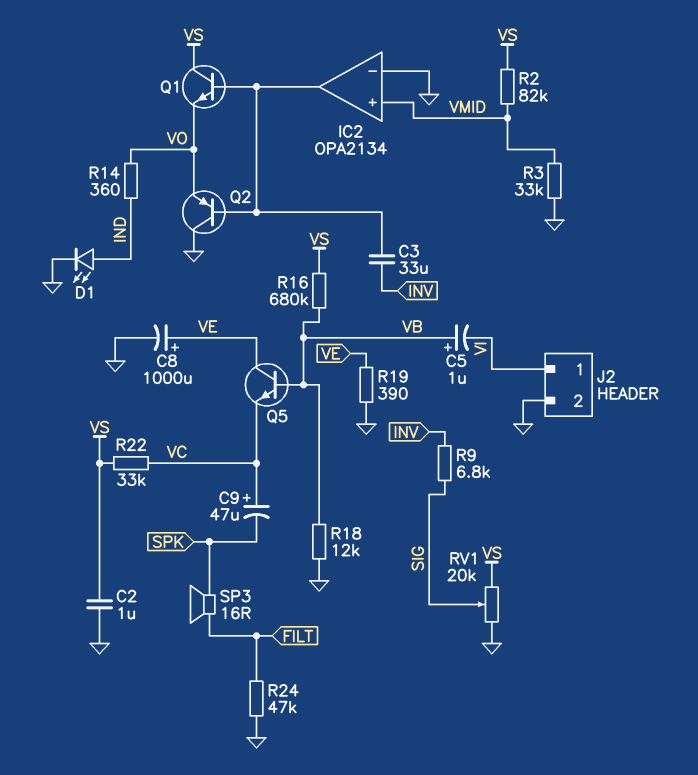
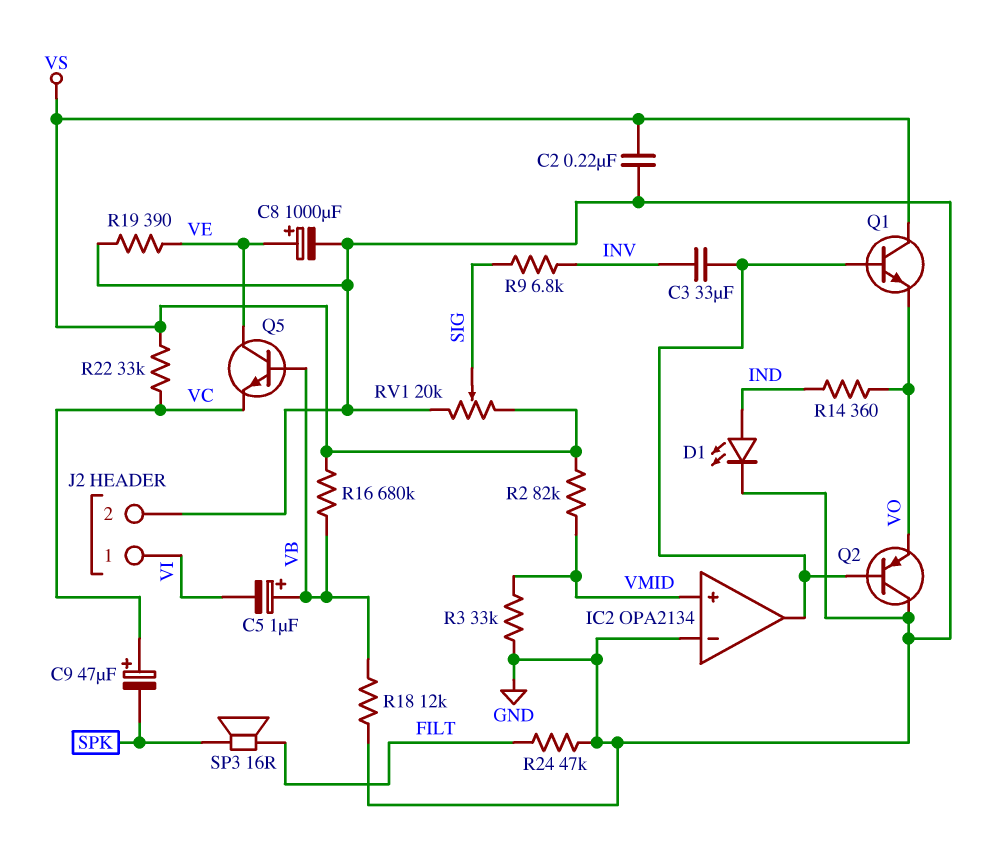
C2: 1uF (GND, VS) -> 220nF (GND, VS)

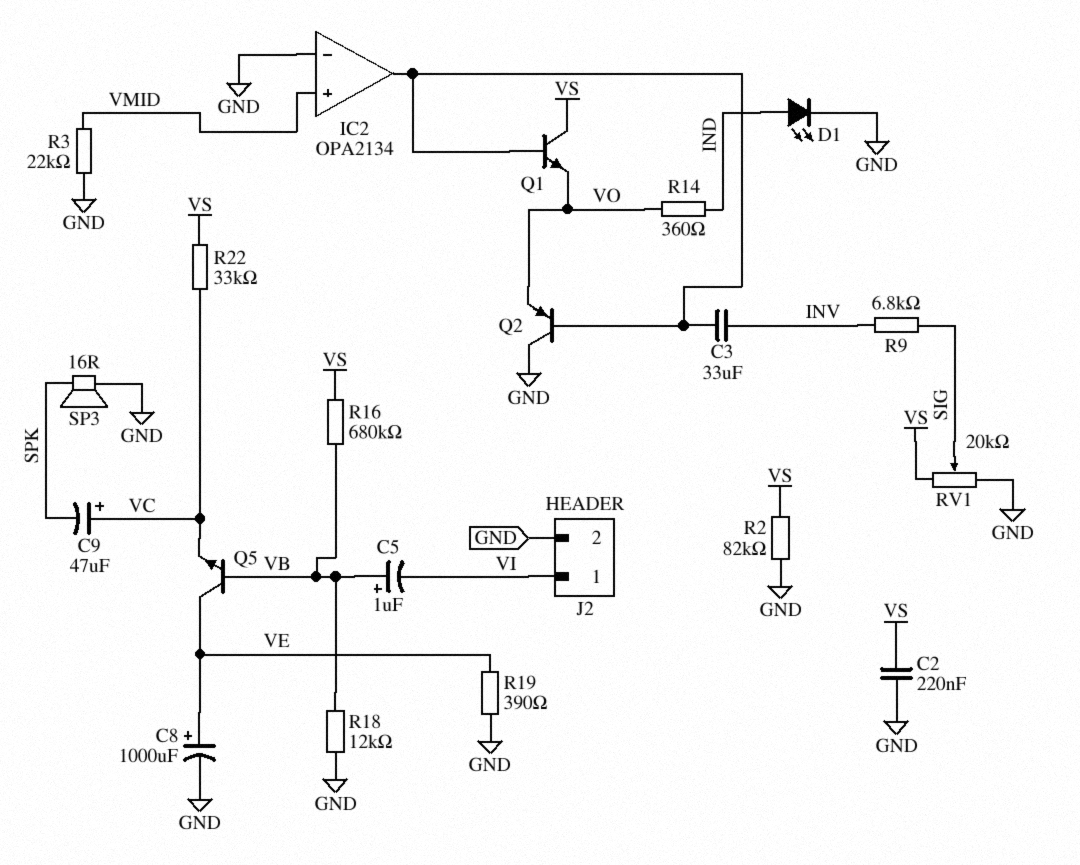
R2: 82k (VMID, VS) -> 82k (GND, VS)
R3: 33k (GND, VMID) -> 22k (GND, VMID)
R24: 47k (FILT, GND) -> none
SP3: speaker 16R (FILT, SPK) -> speaker 16R (GND, SPK)

